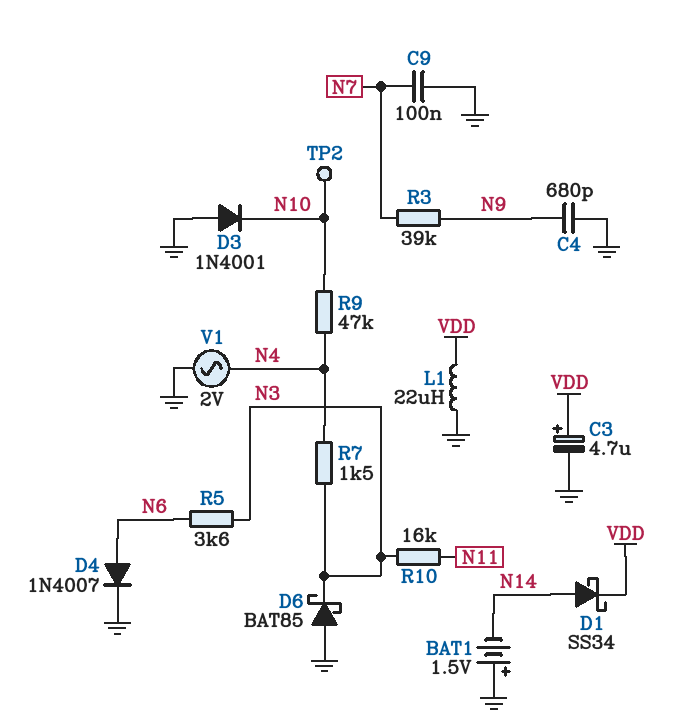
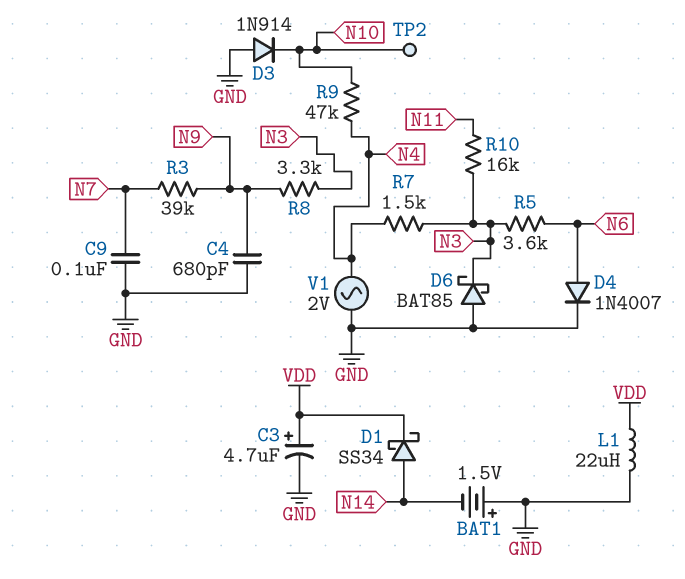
D3: diode 1N4001 (A GND, K N10) -> diode 1N914 (A GND, K N10)
R8: none -> 3.3k (N3, N9)

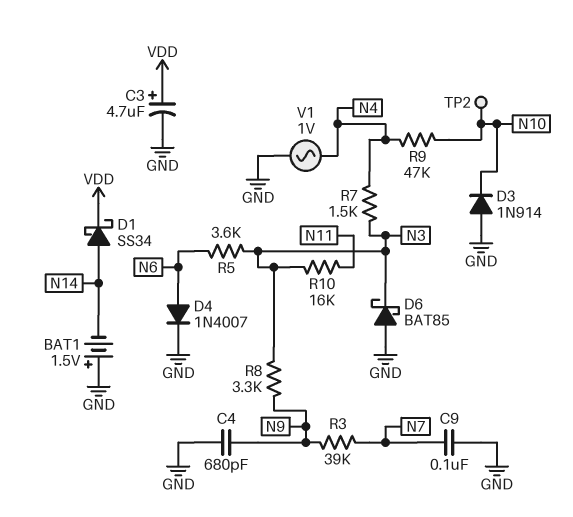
L1: 22uH (GND, VDD) -> none
V1: AC 2V (GND, N4) -> AC 1V (GND, N4)

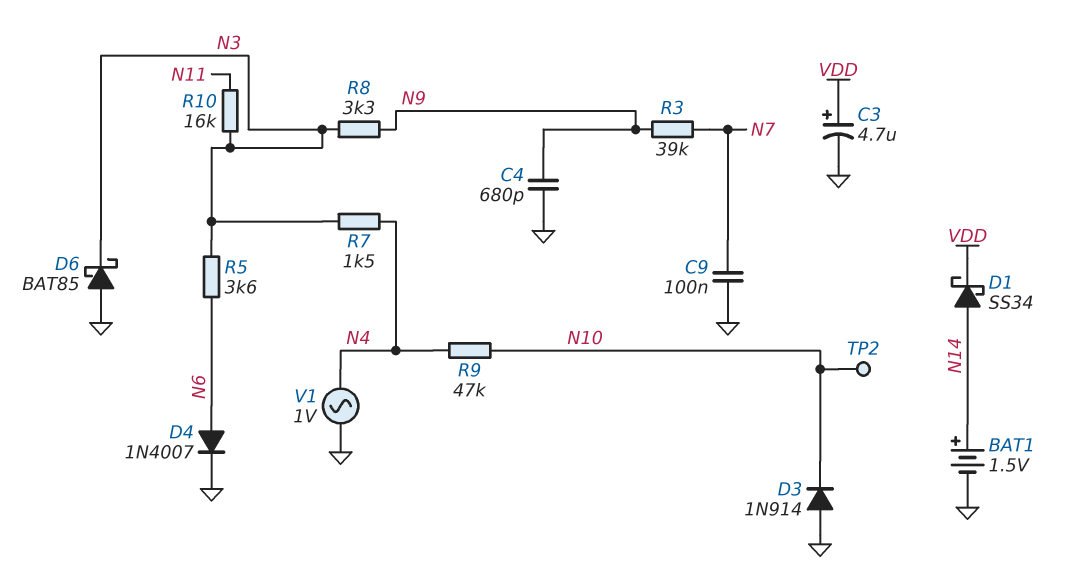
BAT1: 1.5V (plus GND, minus N14) -> 1.5V (plus N14, minus GND)

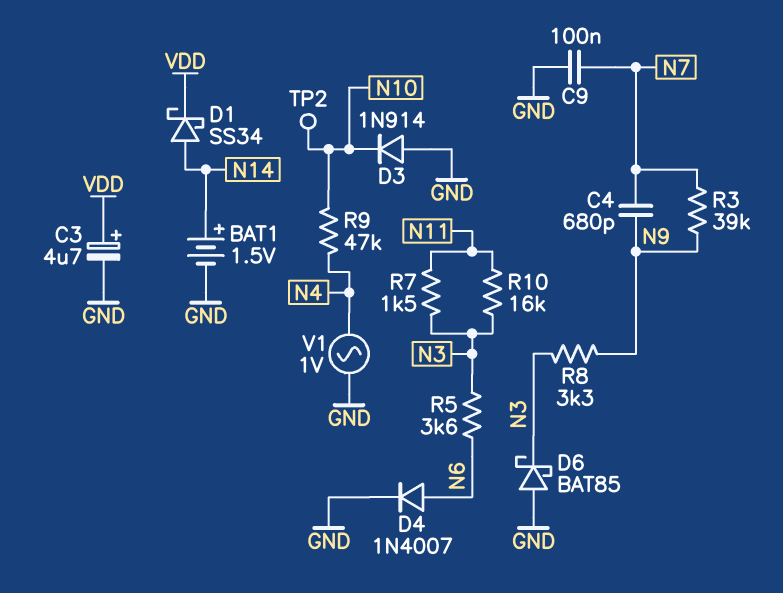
C4: 680pF (GND, N9) -> 680pF (N7, N9)
R7: 1.5k (N3, N4) -> 1.5k (N3, N11)

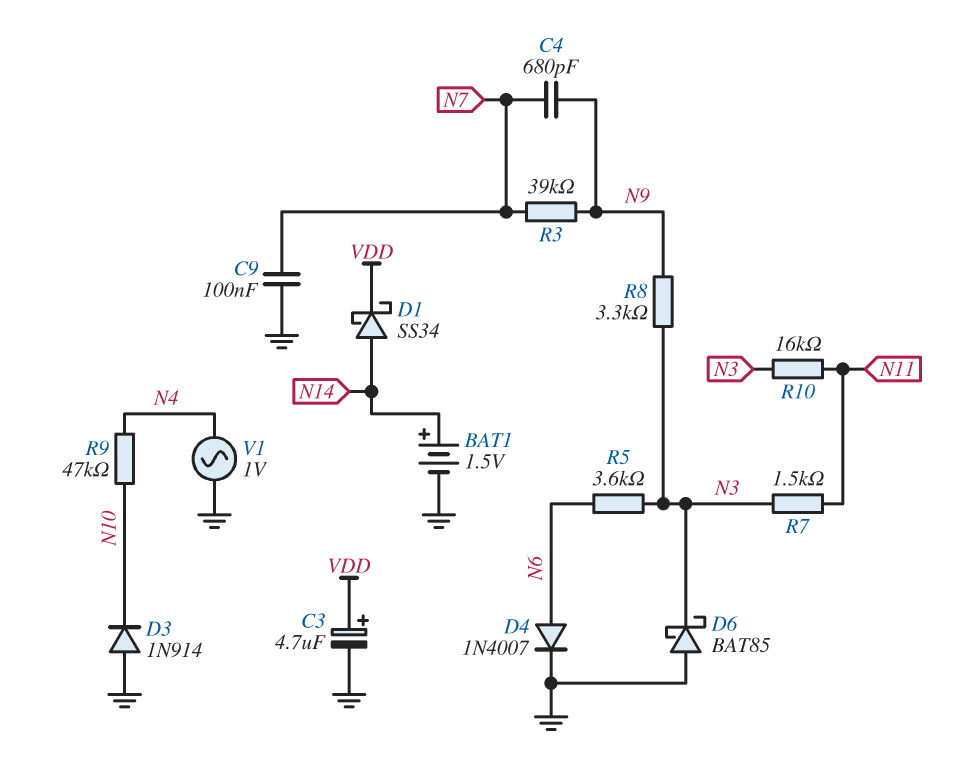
TP2: test point (N10) -> none

